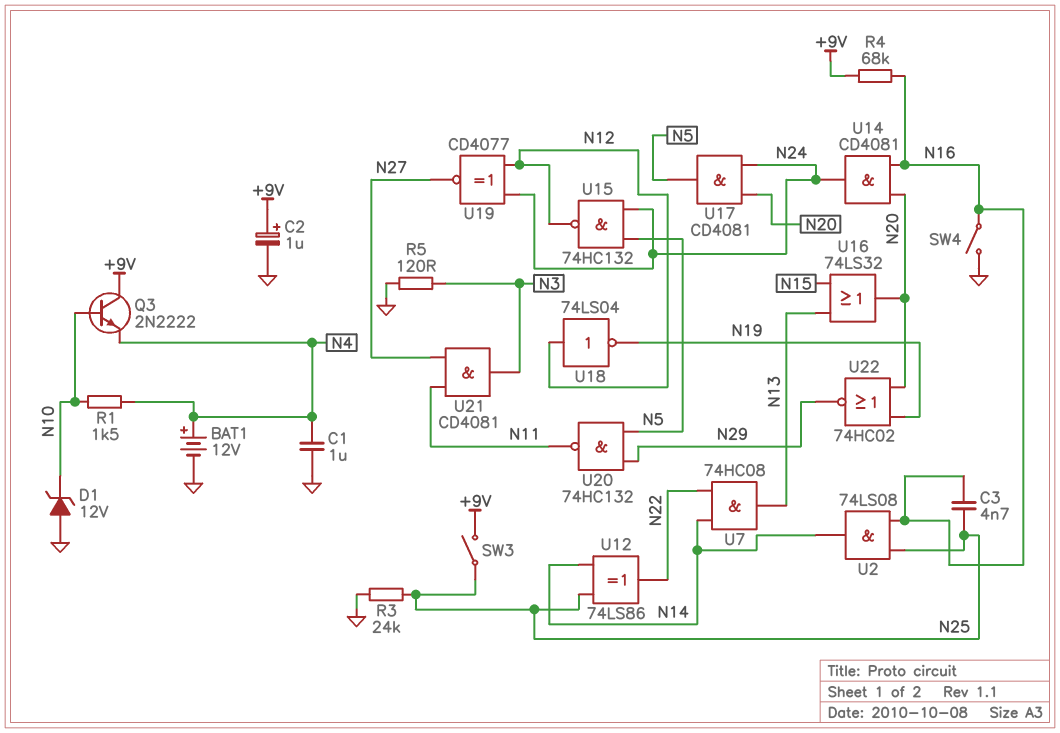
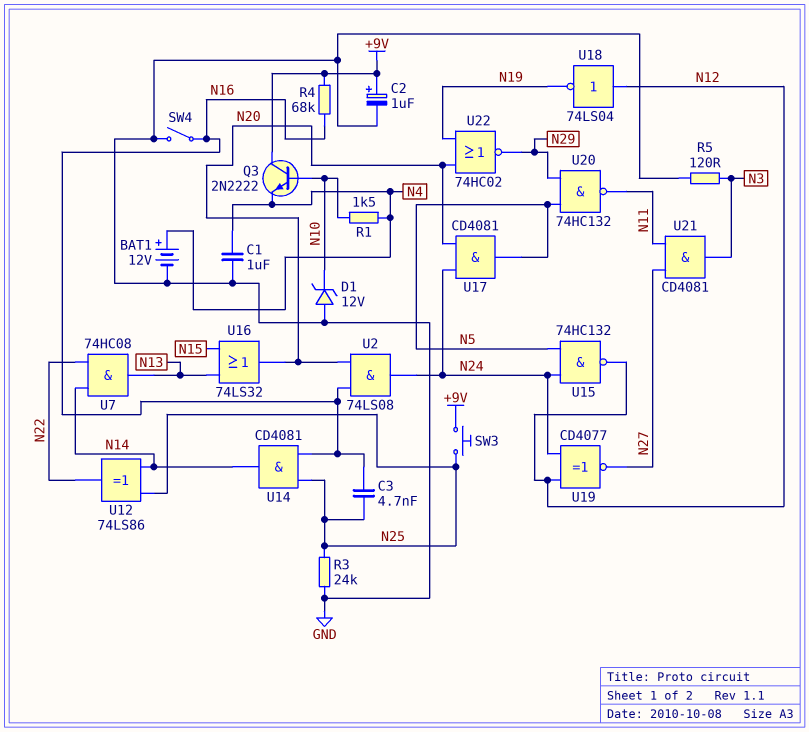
SW3: switch (+9V, N25) -> button (+9V, N25)
U2: AND 74LS08 (in N16, in N25, out N14) -> AND 74LS08 (in N16, in N20, out N24)
U14: AND CD4081 (in N16, in N20, out N24) -> AND CD4081 (in N16, in N25, out N14)

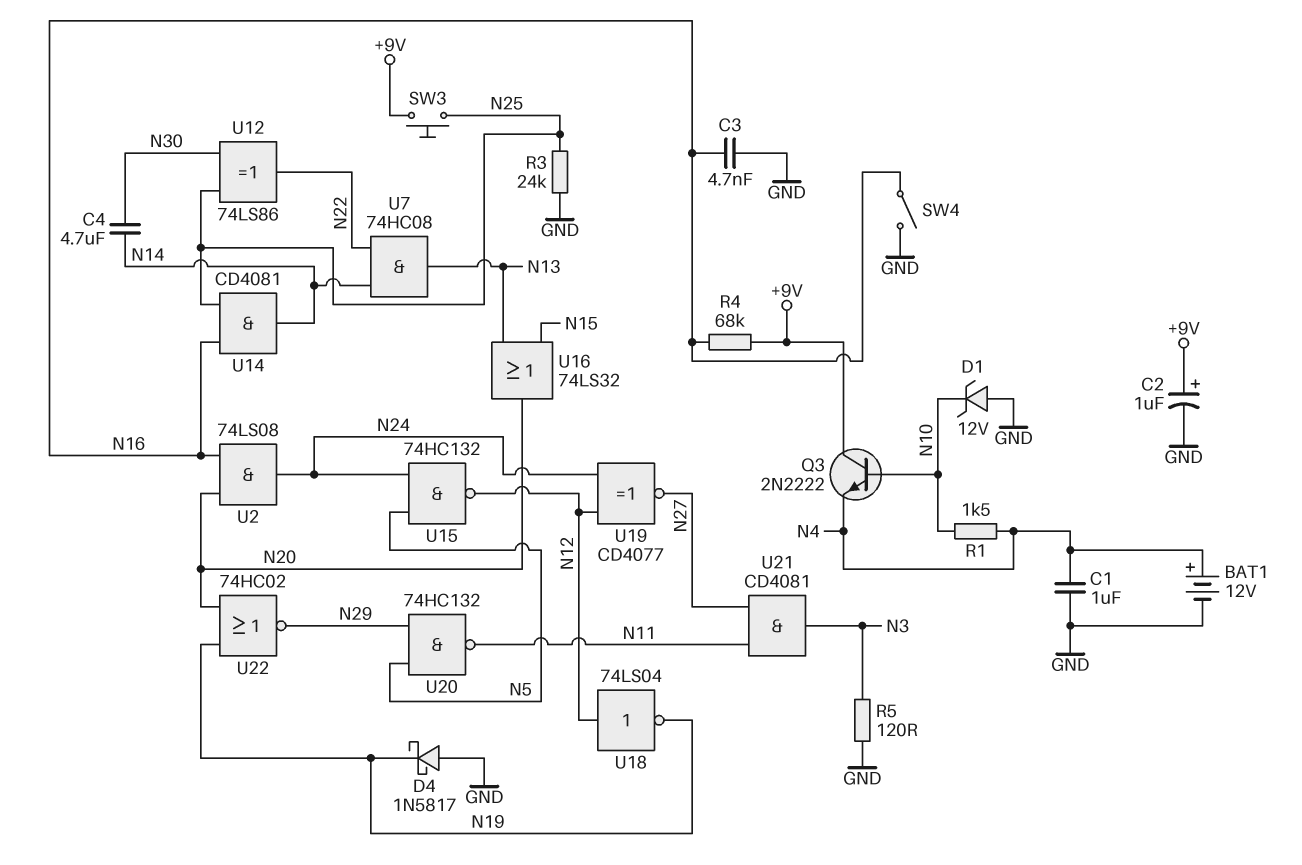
C3: 4.7nF (N16, N25) -> 4.7nF (GND, N16)
C4: none -> 4.7uF (N14, N30)
D4: none -> schottky 1N5817 (A GND, K N19)
U12: XOR 74LS86 (in N14, in N25, out N22) -> XOR 74LS86 (in N25, in N30, out N22)
U17: AND CD4081 (in N20, in N24, out N5) -> none

